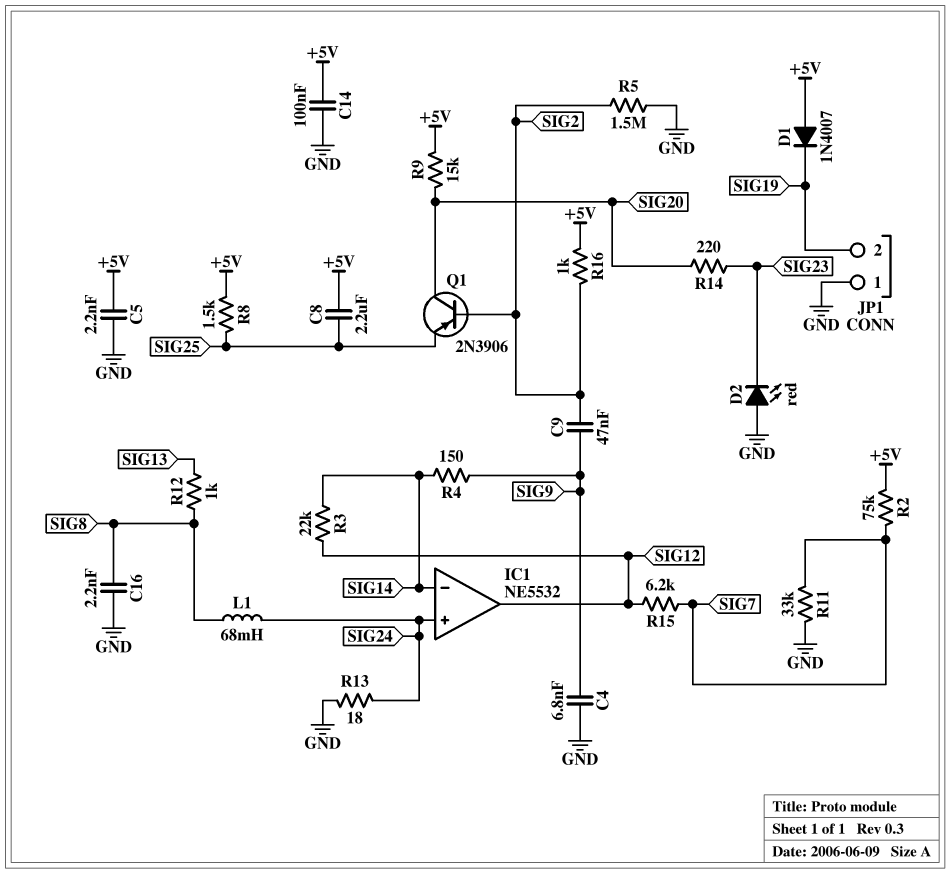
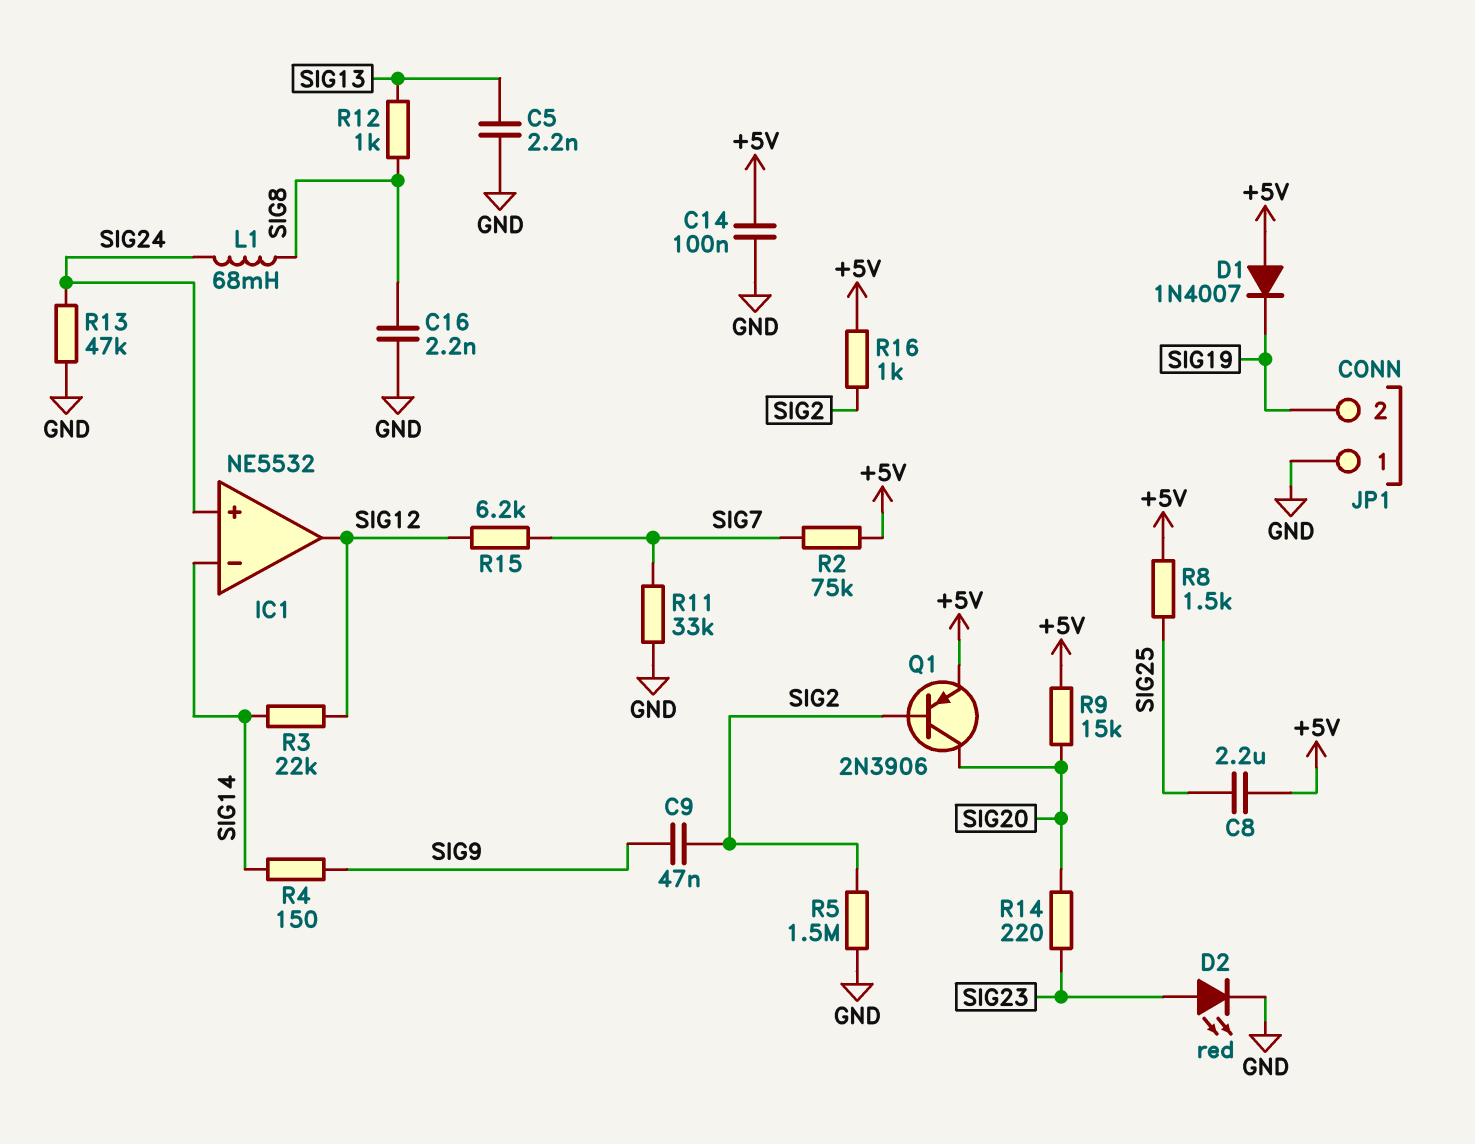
C4: 6.8nF (GND, SIG9) -> none
C5: 2.2nF (+5V, GND) -> 2.2nF (GND, SIG13)
D2: LED red (A GND, K SIG23) -> LED red (A SIG23, K GND)
Q1: PNP 2N3906 (B SIG2, C SIG20, E SIG25) -> PNP 2N3906 (B SIG2, C SIG20, E +5V)
R13: 18 (GND, SIG24) -> 47k (GND, SIG24)

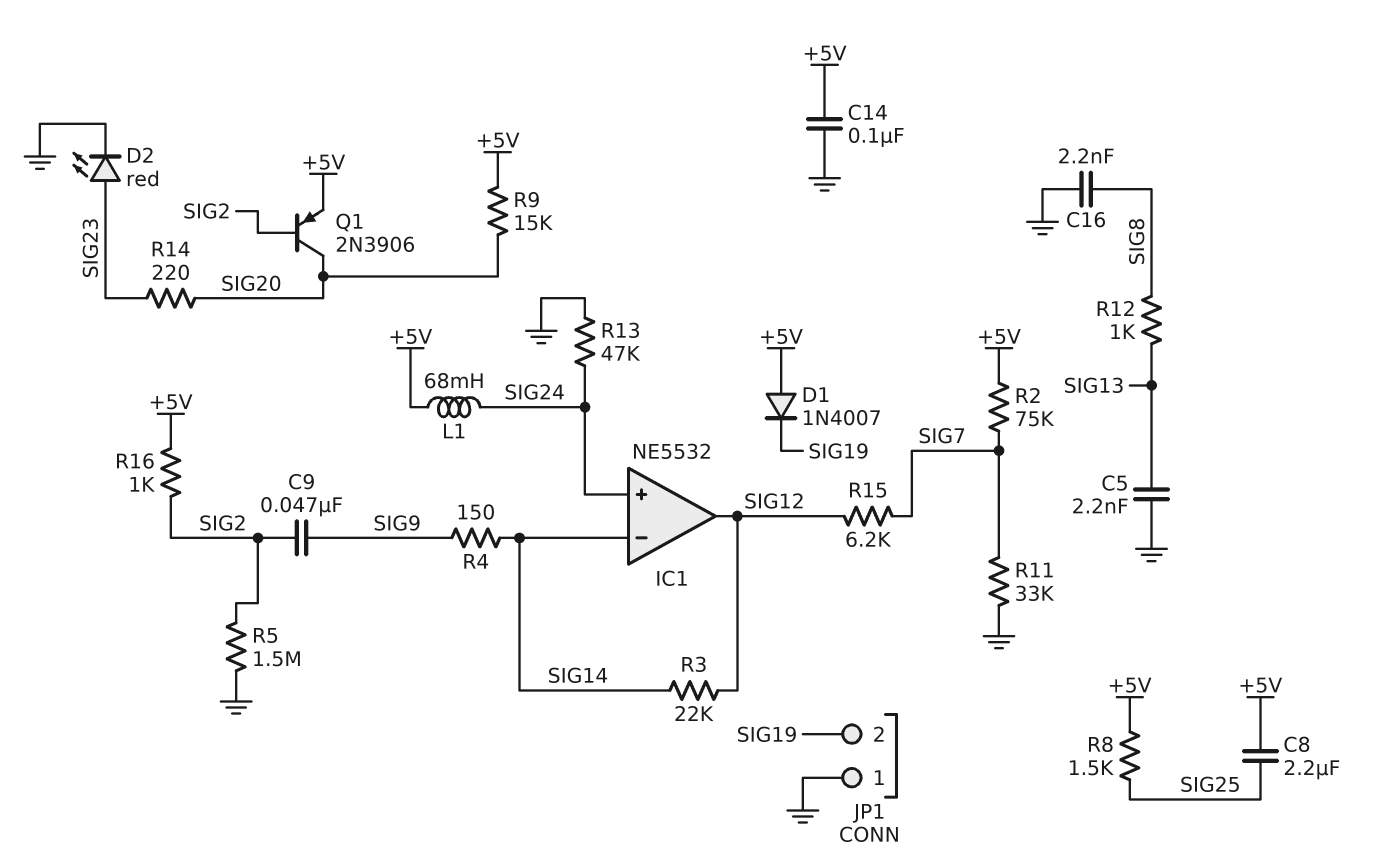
L1: 68mH (SIG8, SIG24) -> 68mH (+5V, SIG24)

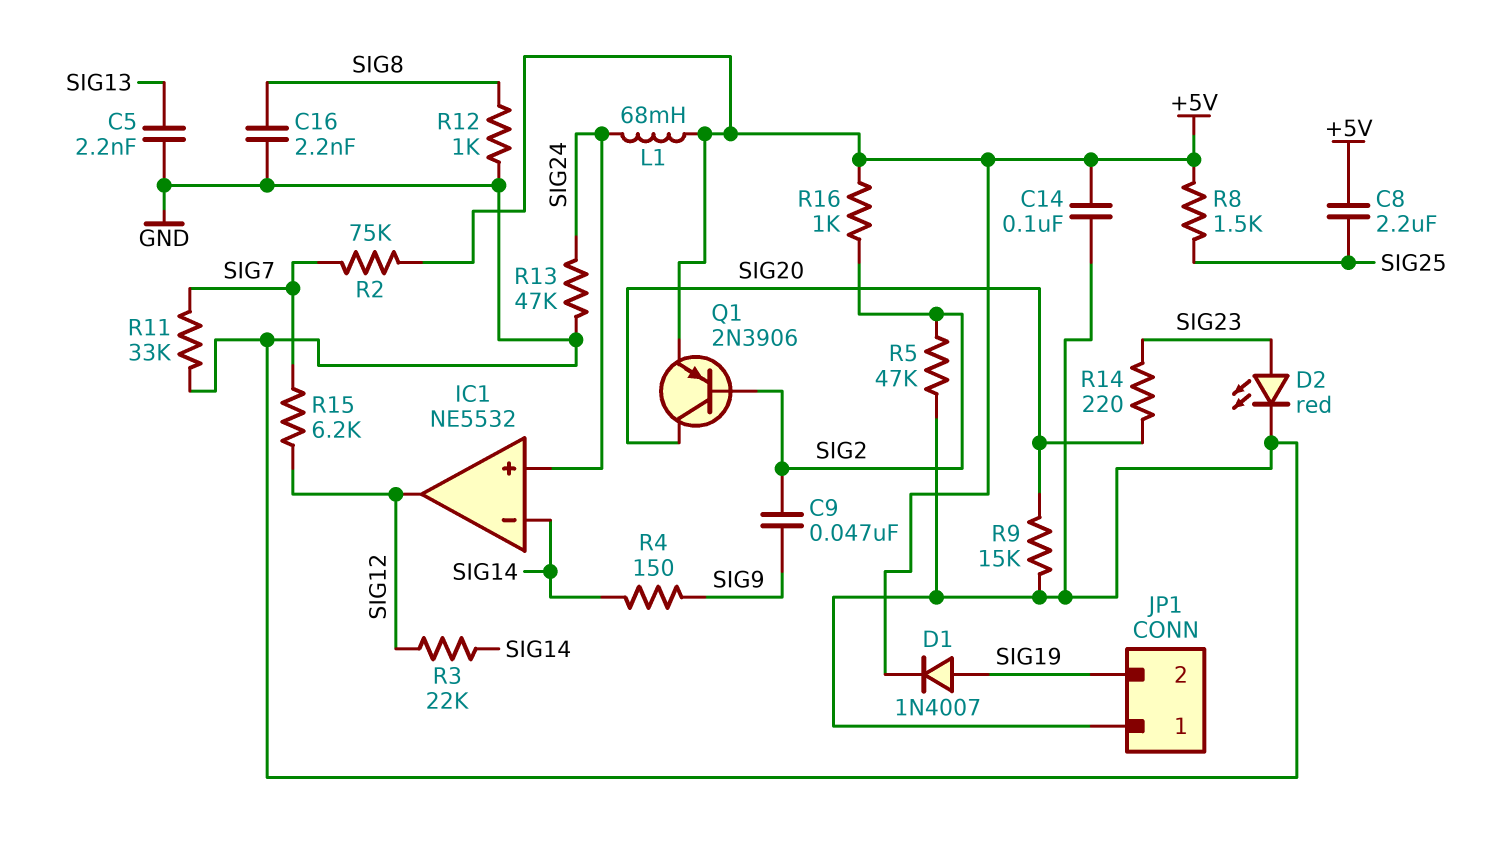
D1: diode 1N4007 (A +5V, K SIG19) -> diode 1N4007 (A SIG19, K +5V)
R5: 1.5M (GND, SIG2) -> 47k (GND, SIG2)
R9: 15k (+5V, SIG20) -> 15k (GND, SIG20)
R12: 1k (SIG8, SIG13) -> 1k (GND, SIG8)

